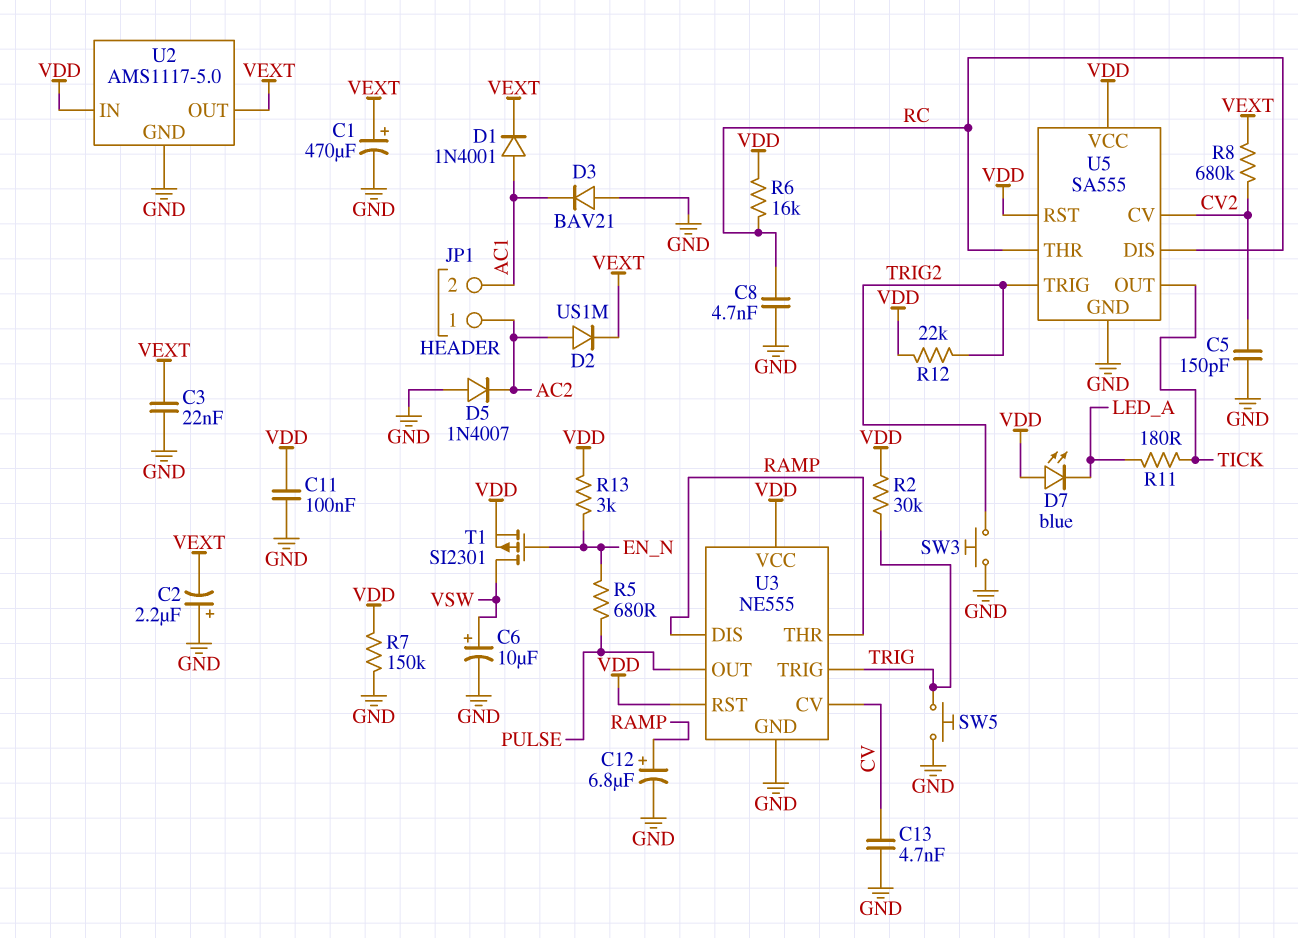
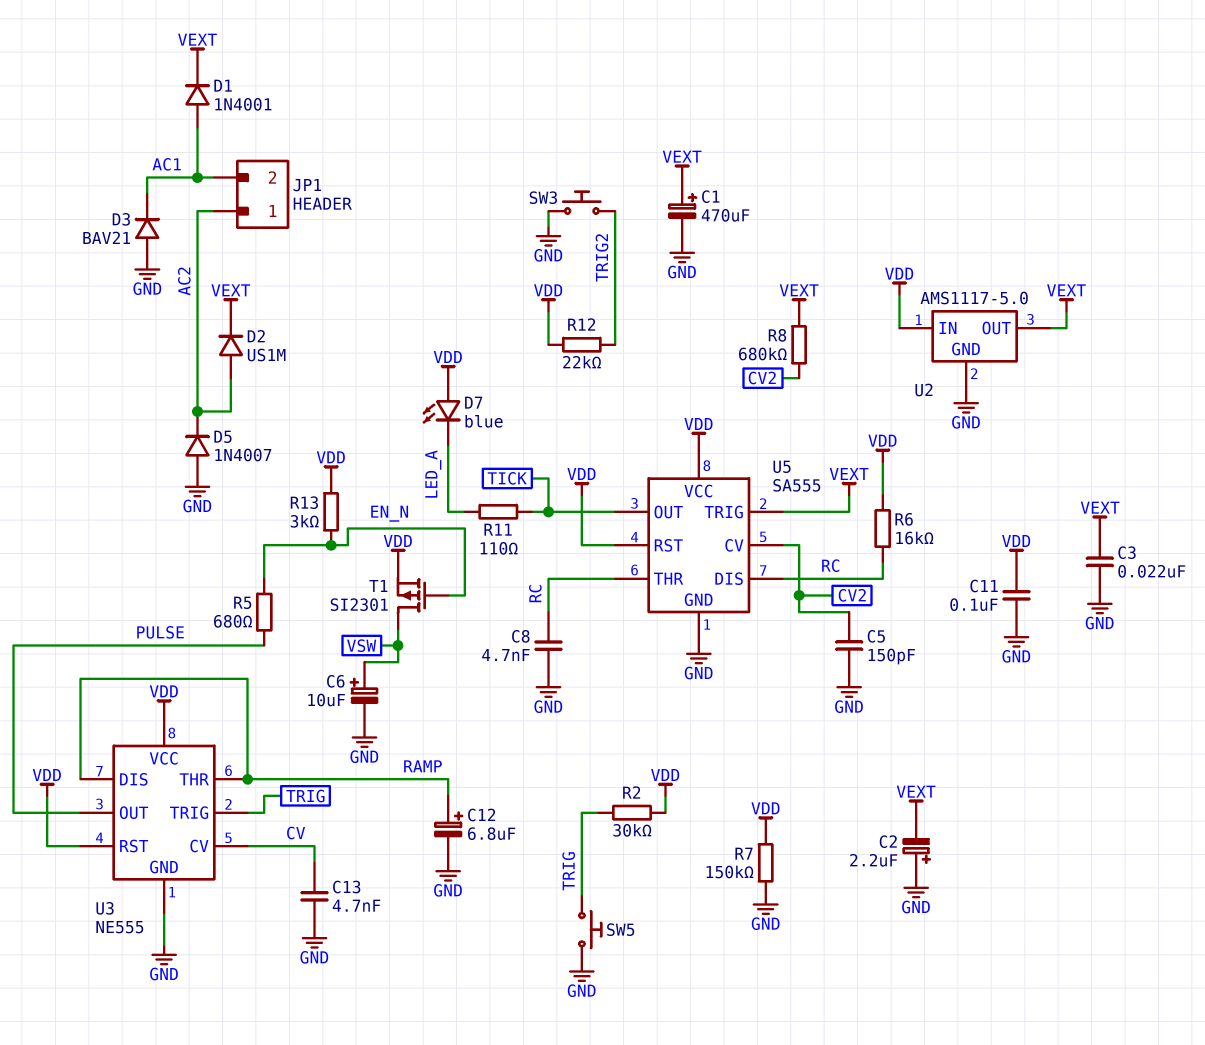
R11: 180 (LED_A, TICK) -> 110 (LED_A, TICK)
U5 pin TRIG: TRIG2 -> VEXT

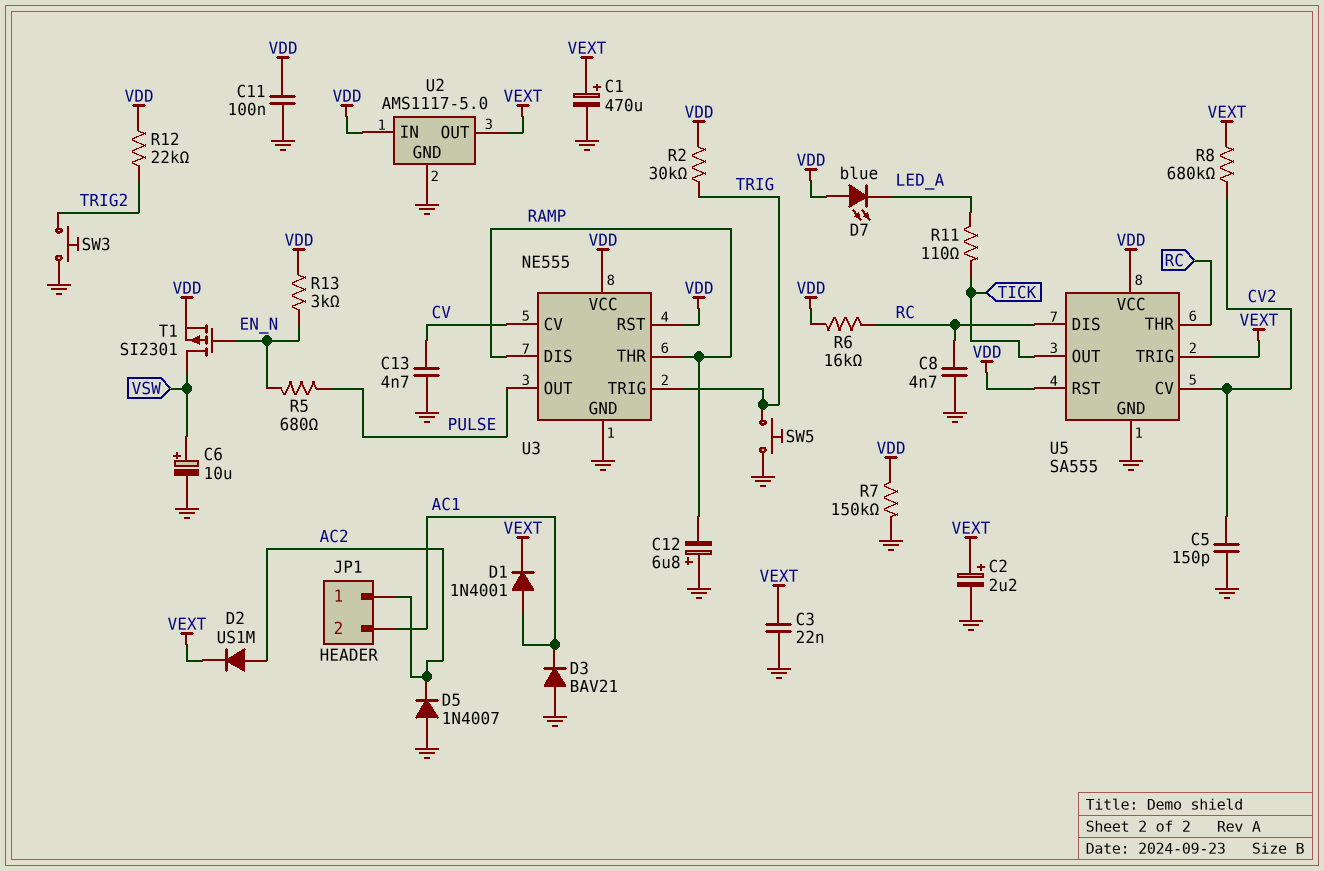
C2: 2.2uF (plus GND, minus VEXT) -> 2.2uF (plus VEXT, minus GND)
C12: 6.8uF (plus RAMP, minus GND) -> 6.8uF (plus GND, minus RAMP)

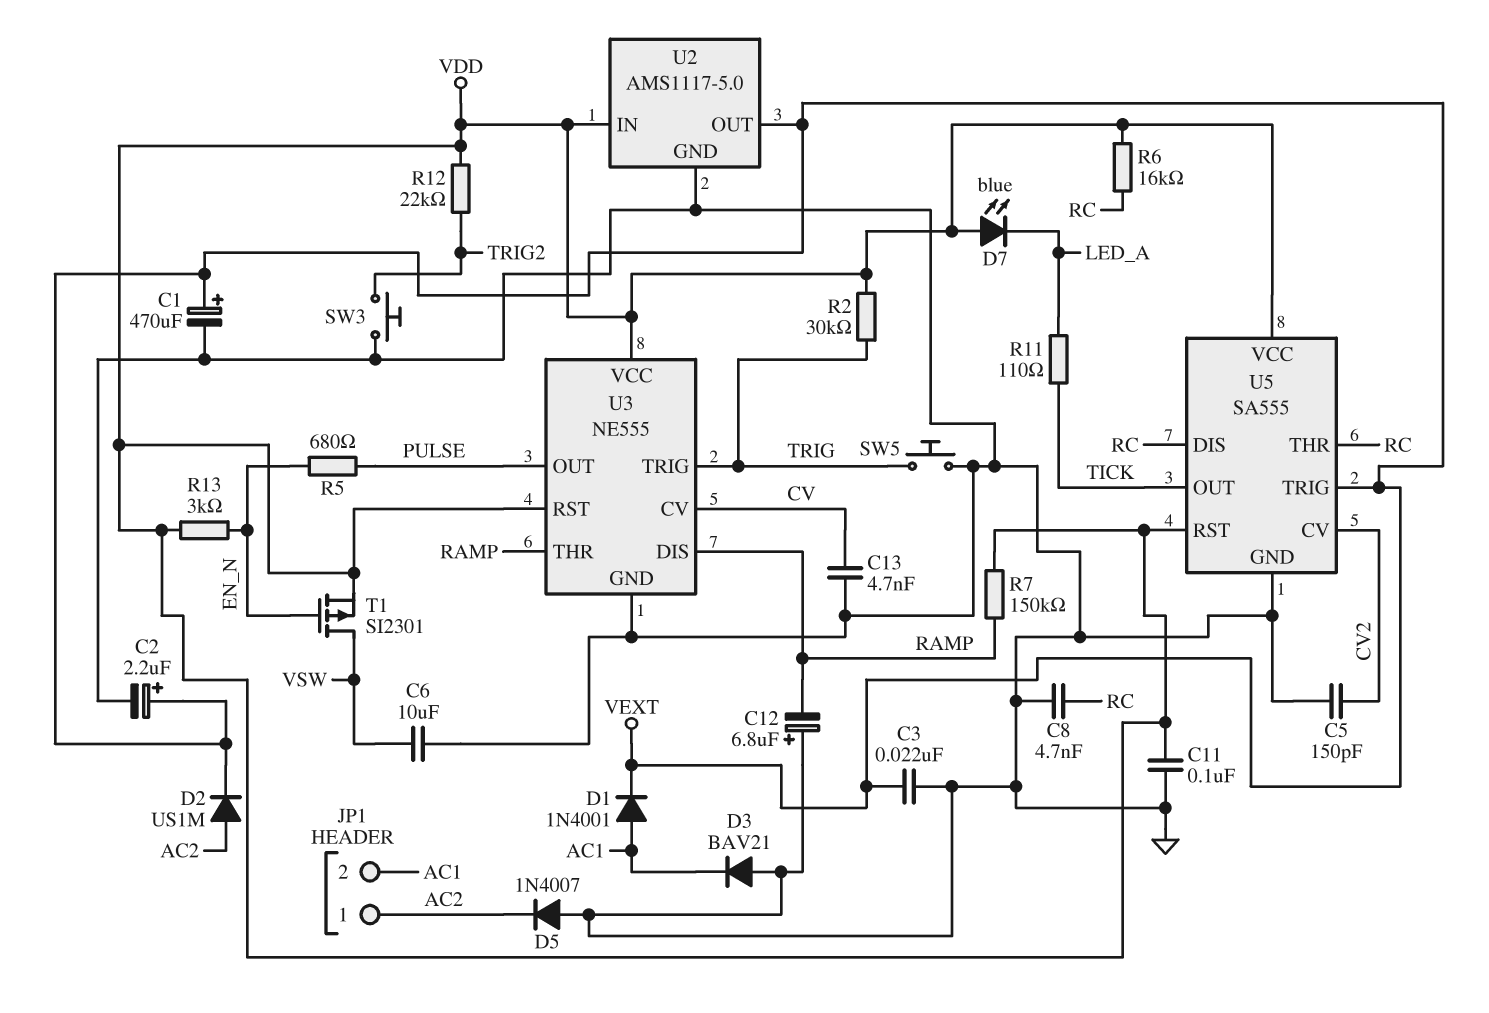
C6: 10uF (plus VSW, minus GND) -> 10uF (GND, VSW)
R7: 150k (GND, VDD) -> 150k (RAMP, VDD)
R8: 680k (CV2, VEXT) -> none

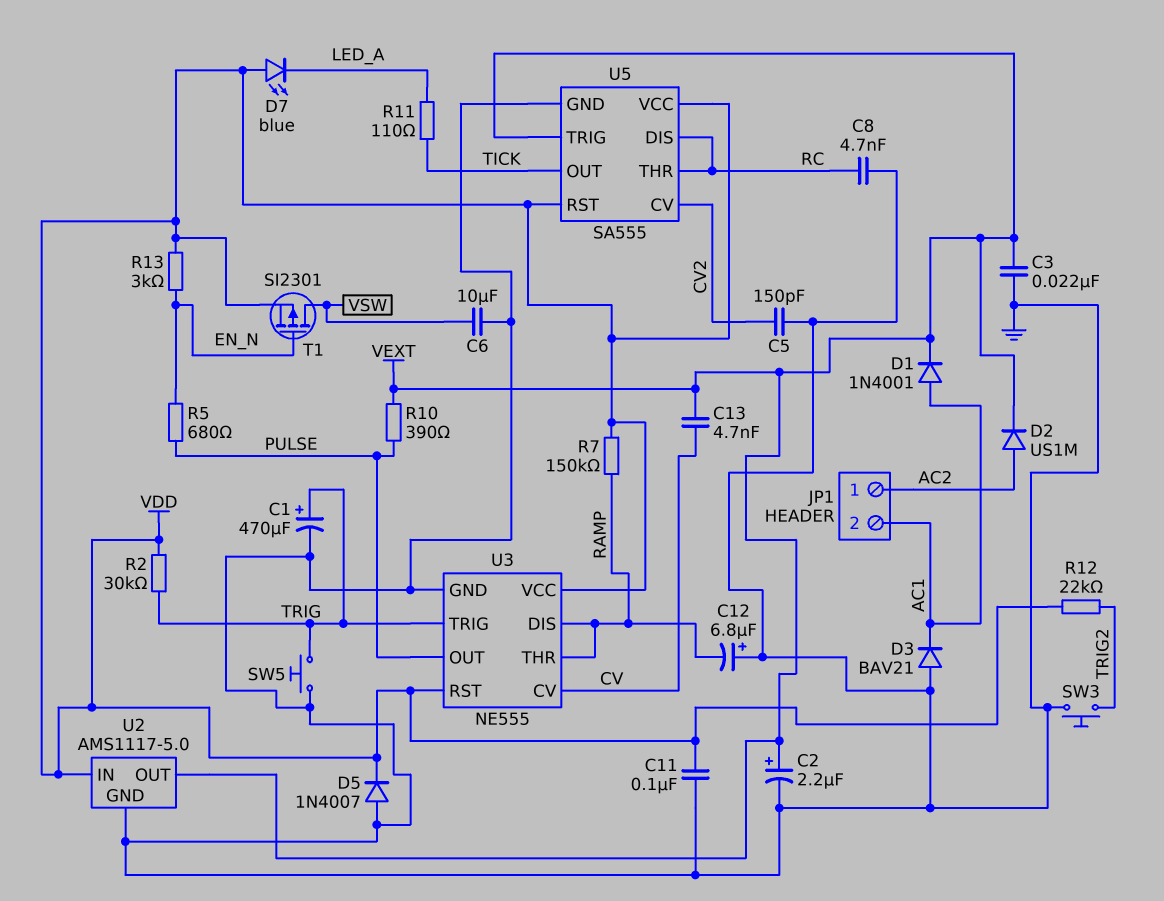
C1: 470uF (plus VEXT, minus GND) -> 470uF (plus TRIG, minus GND)
C13: 4.7nF (CV, GND) -> 4.7nF (CV, VEXT)
D5: diode 1N4007 (A GND, K AC2) -> diode 1N4007 (A GND, K VDD)
R6: 16k (RC, VDD) -> none
R10: none -> 390 (PULSE, VEXT)

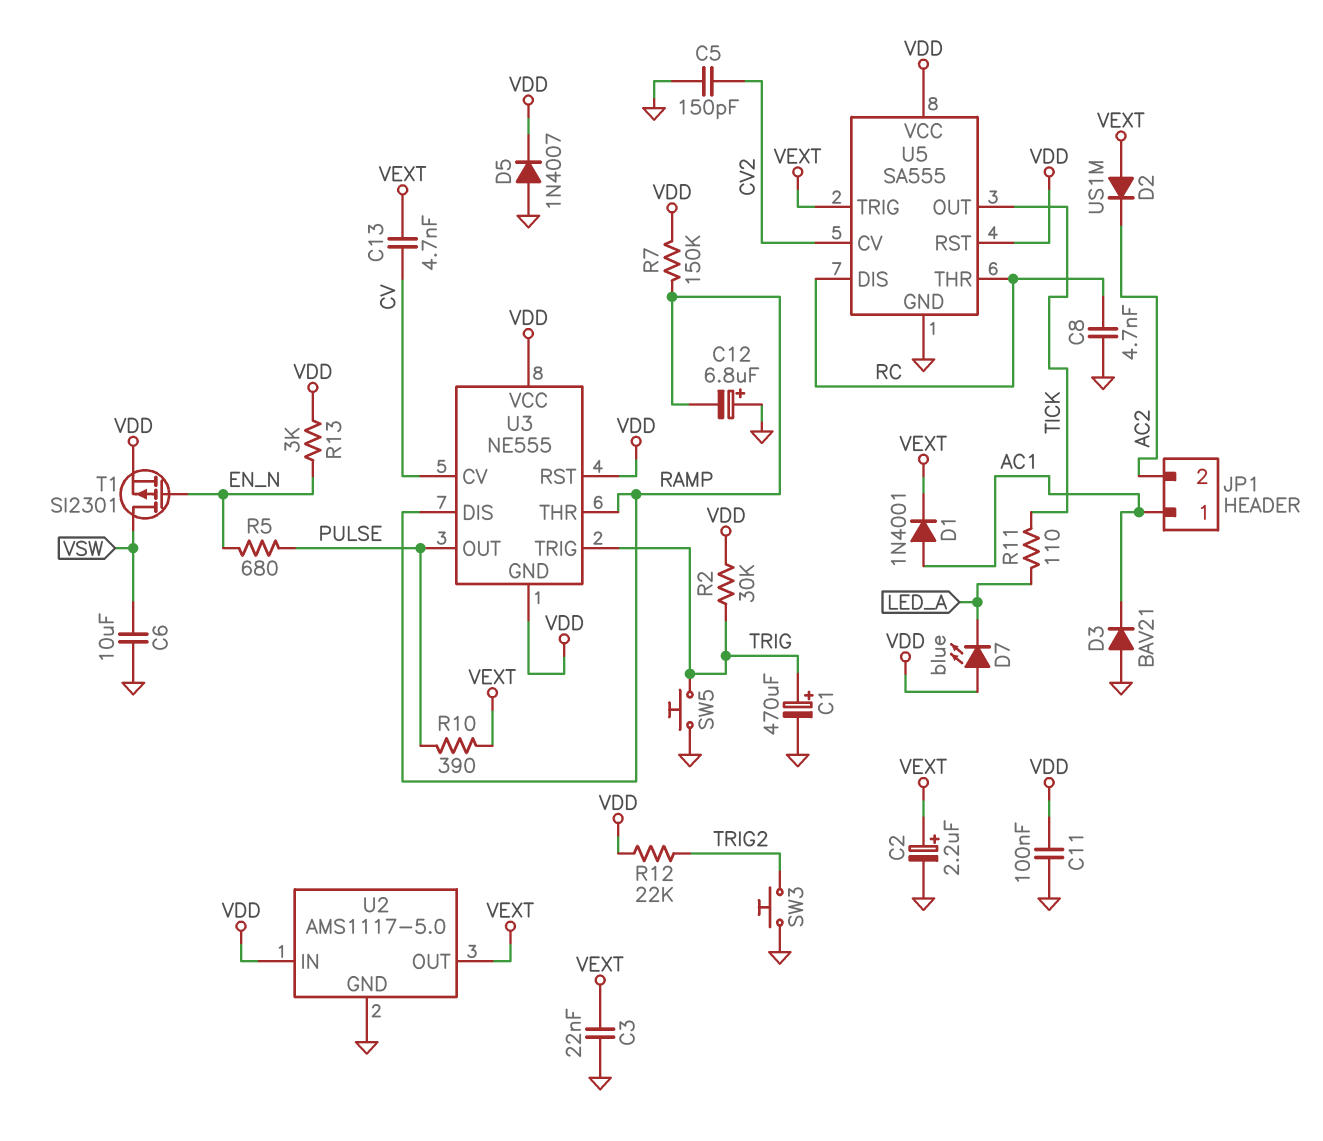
D2: diode US1M (A AC2, K VEXT) -> diode US1M (A VEXT, K AC2)
JP1 pin 1: AC2 -> AC1
JP1 pin 2: AC1 -> AC2
U3 pin GND: GND -> VDD

